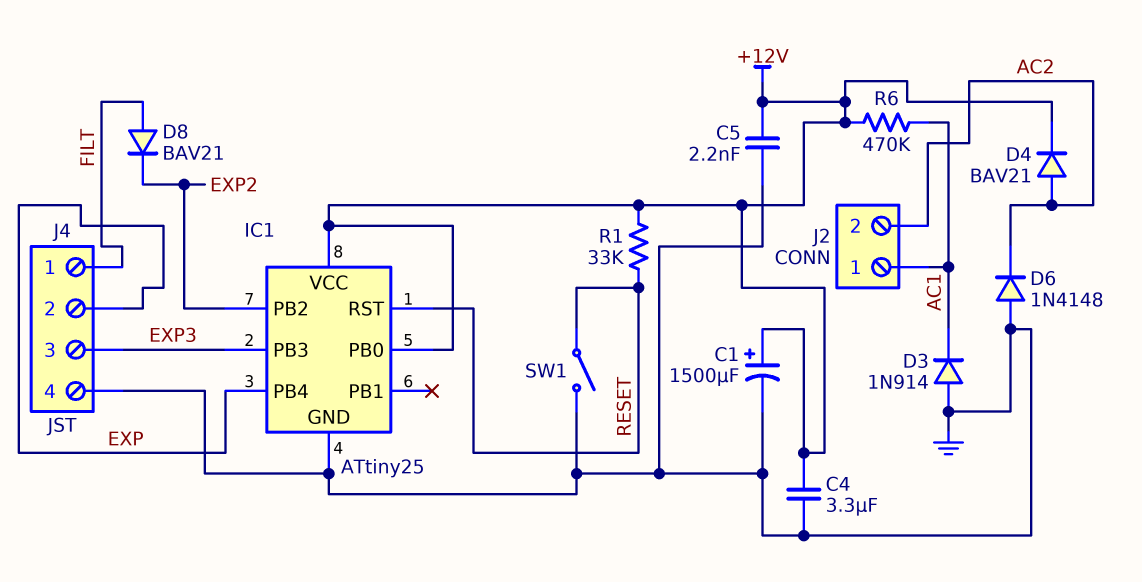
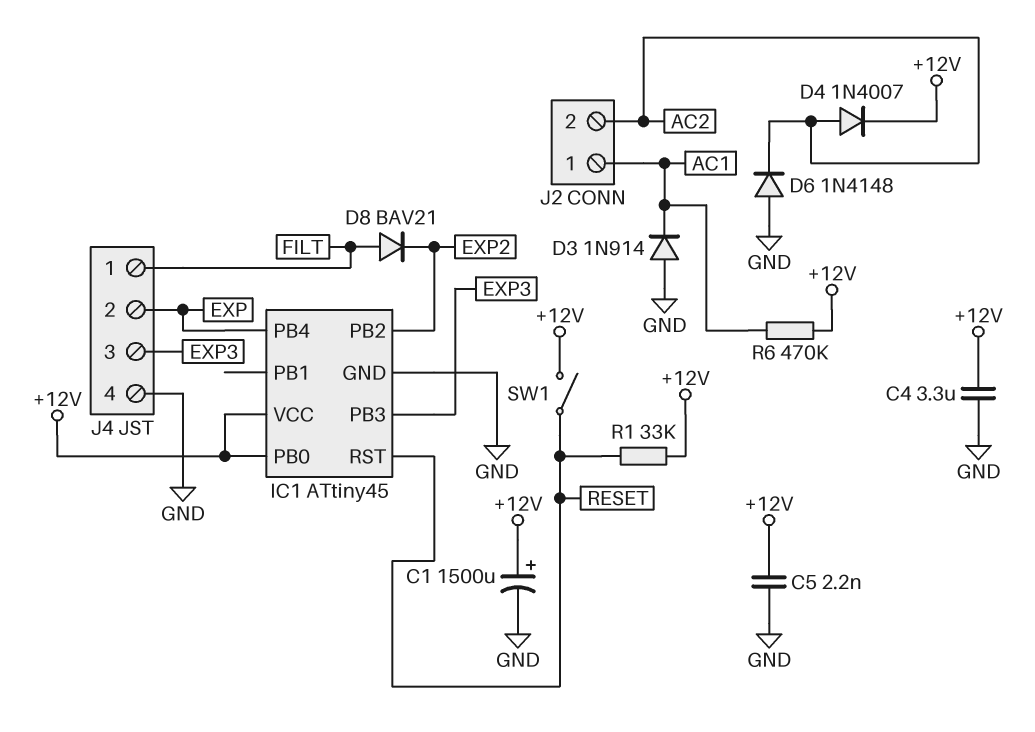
D4: diode BAV21 (A AC2, K +12V) -> diode 1N4007 (A AC2, K +12V)
IC1: ATtiny25 -> ATtiny45
SW1: switch (GND, RESET) -> switch (+12V, RESET)

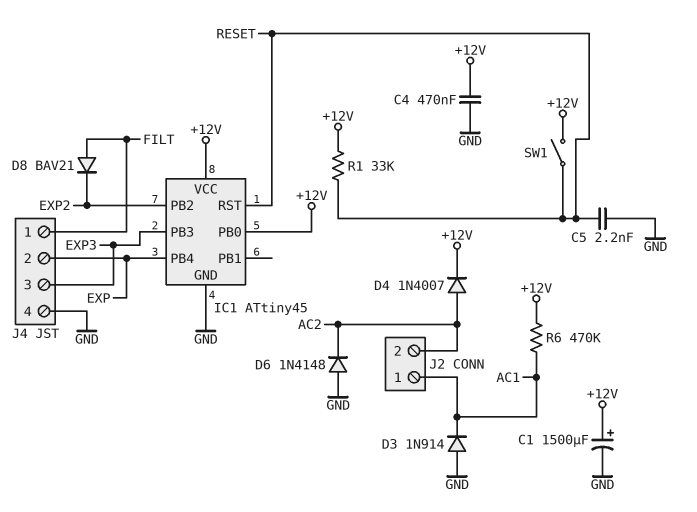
C4: 3.3uF (+12V, GND) -> 470nF (+12V, GND)
C5: 2.2nF (+12V, GND) -> 2.2nF (GND, RESET)

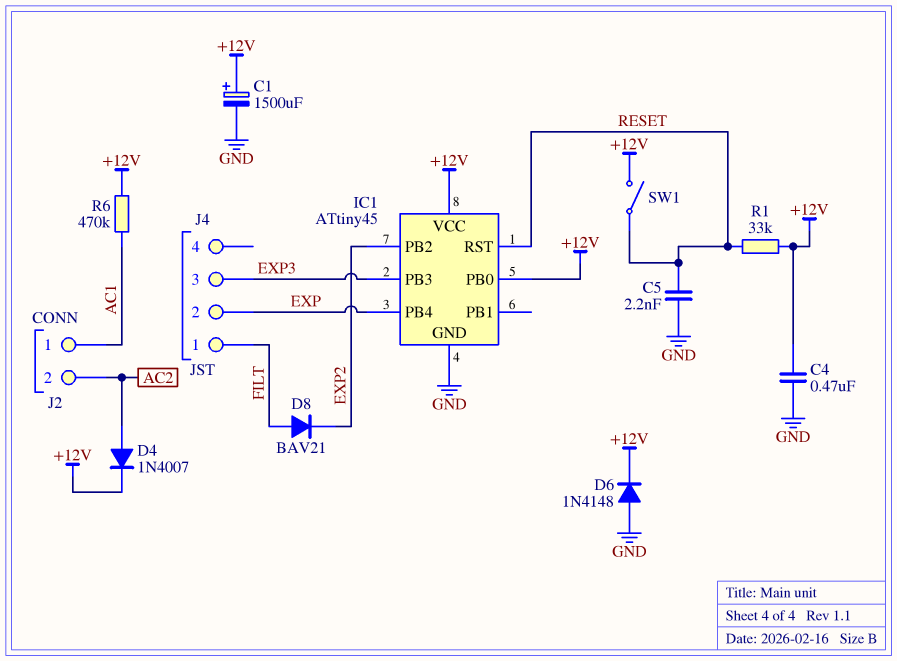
D3: diode 1N914 (A GND, K AC1) -> none
D6: diode 1N4148 (A GND, K AC2) -> diode 1N4148 (A GND, K +12V)
J4 pin 4: GND -> none

